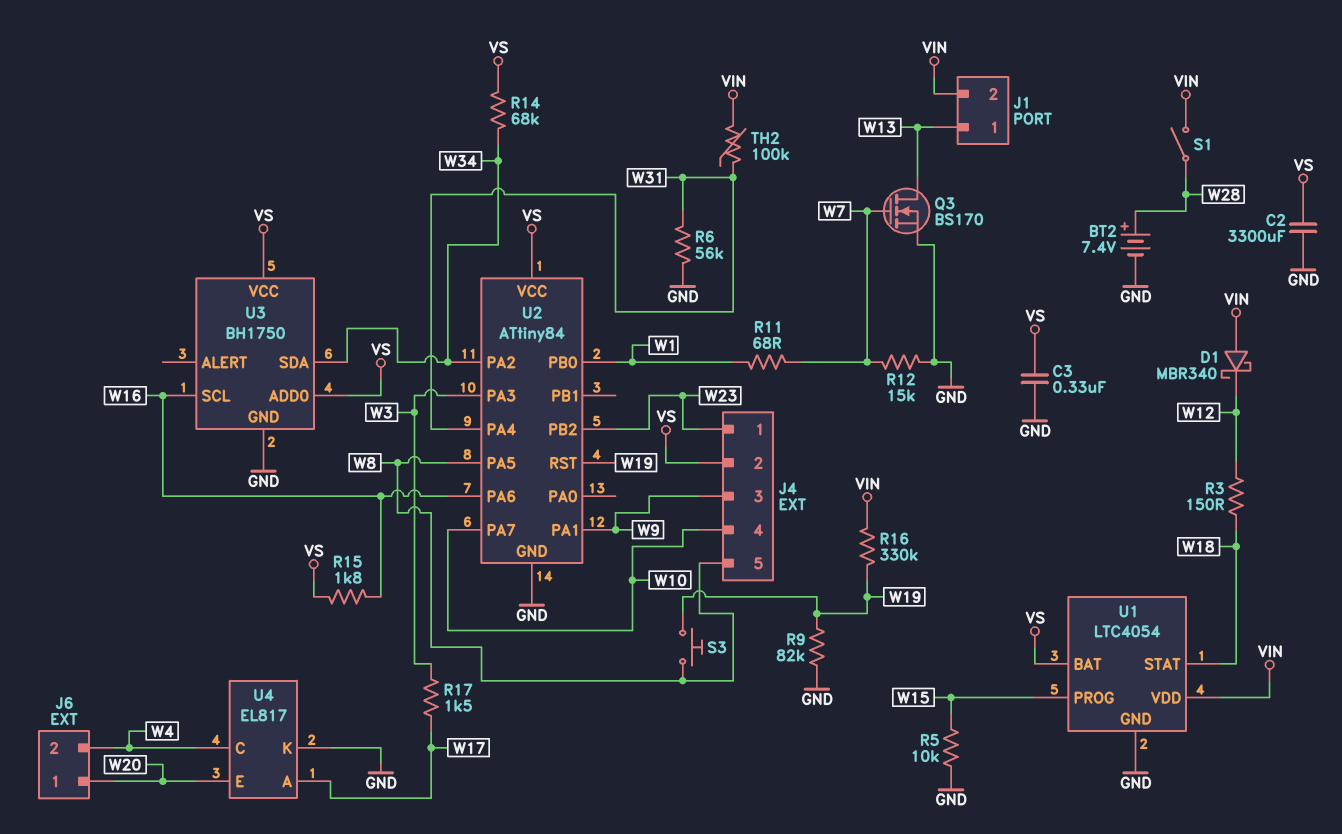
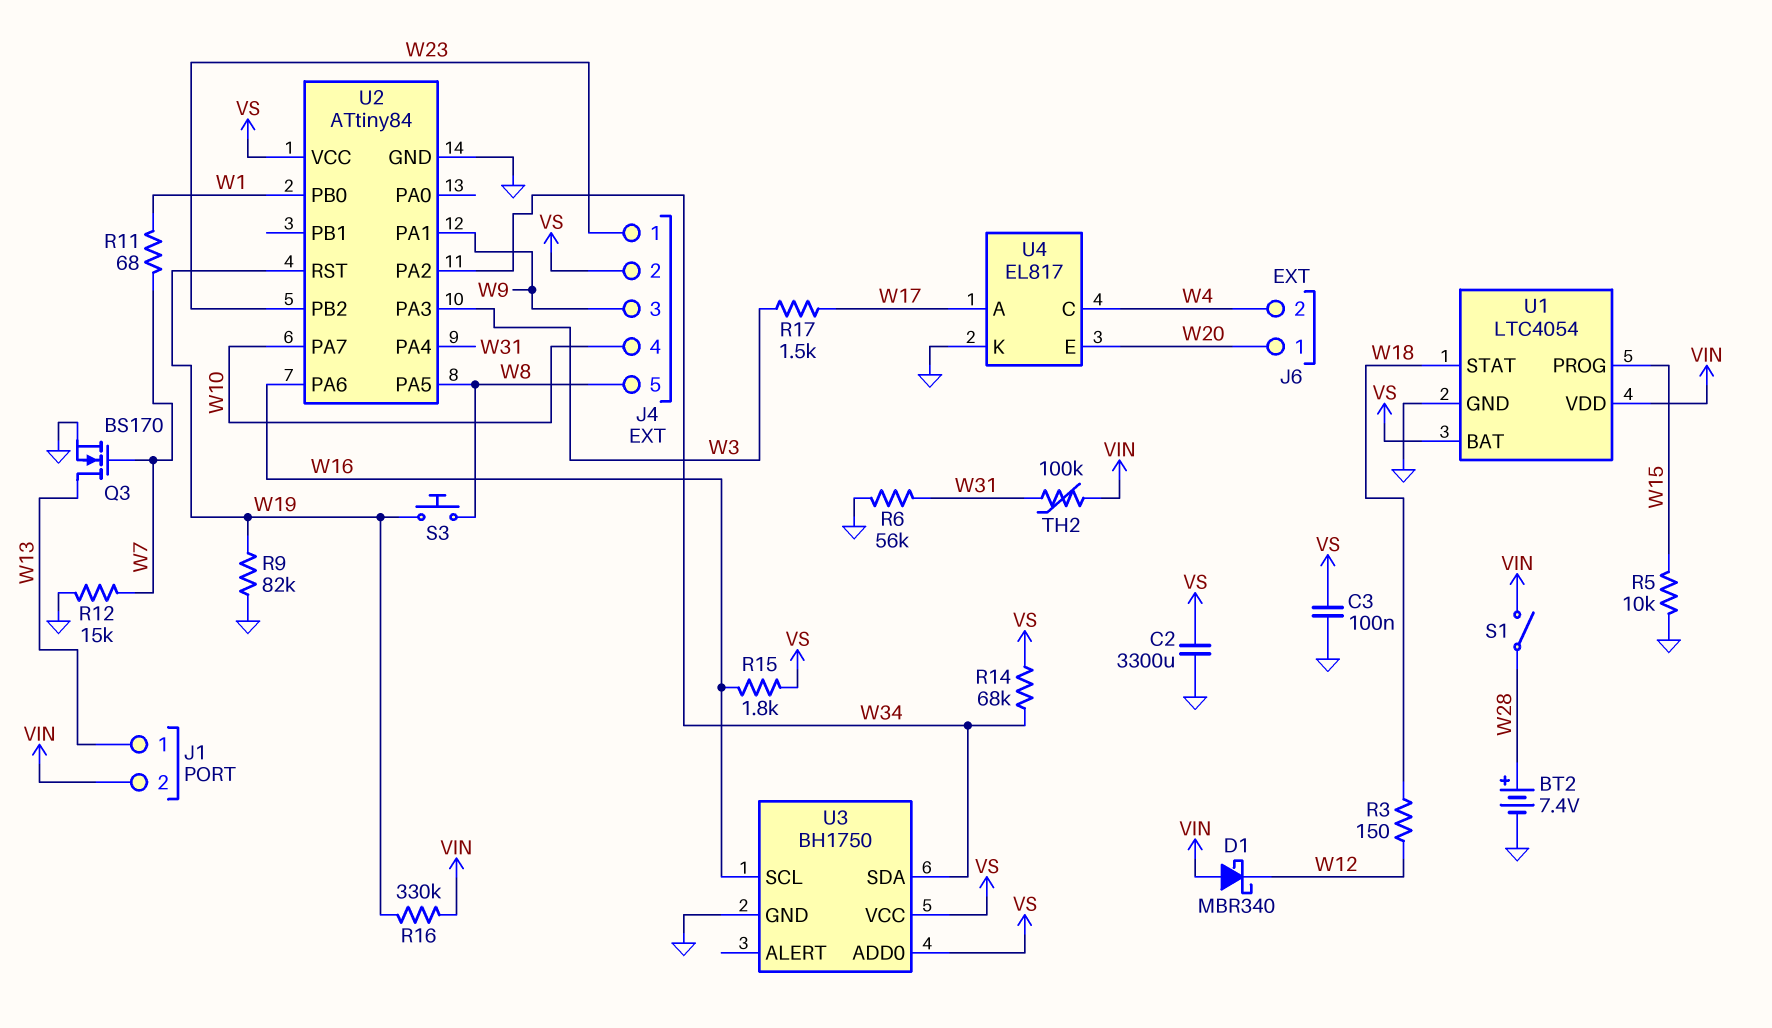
C3: 330nF (GND, VS) -> 100nF (GND, VS)

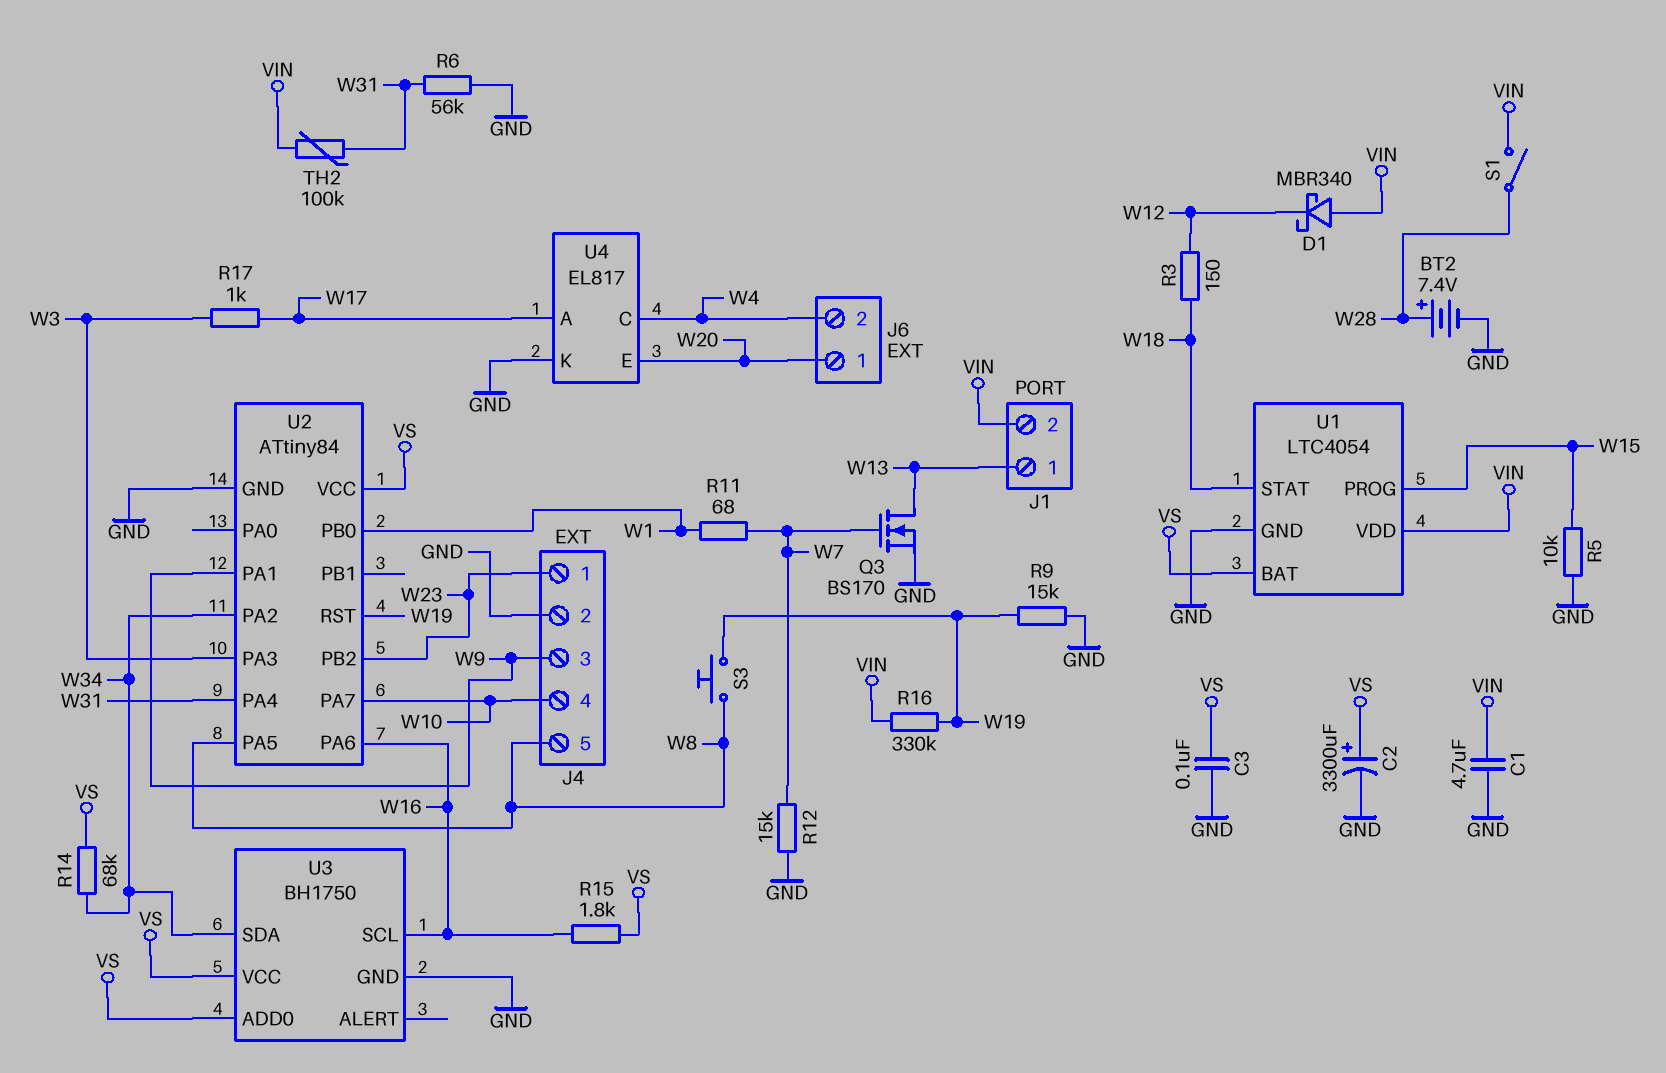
C1: none -> 4.7uF (GND, VIN)
C2: 3300uF (GND, VS) -> 3300uF (plus VS, minus GND)
J4 pin 2: VS -> GND
R9: 82k (GND, W19) -> 15k (GND, W19)
R17: 1.5k (W3, W17) -> 1k (W3, W17)

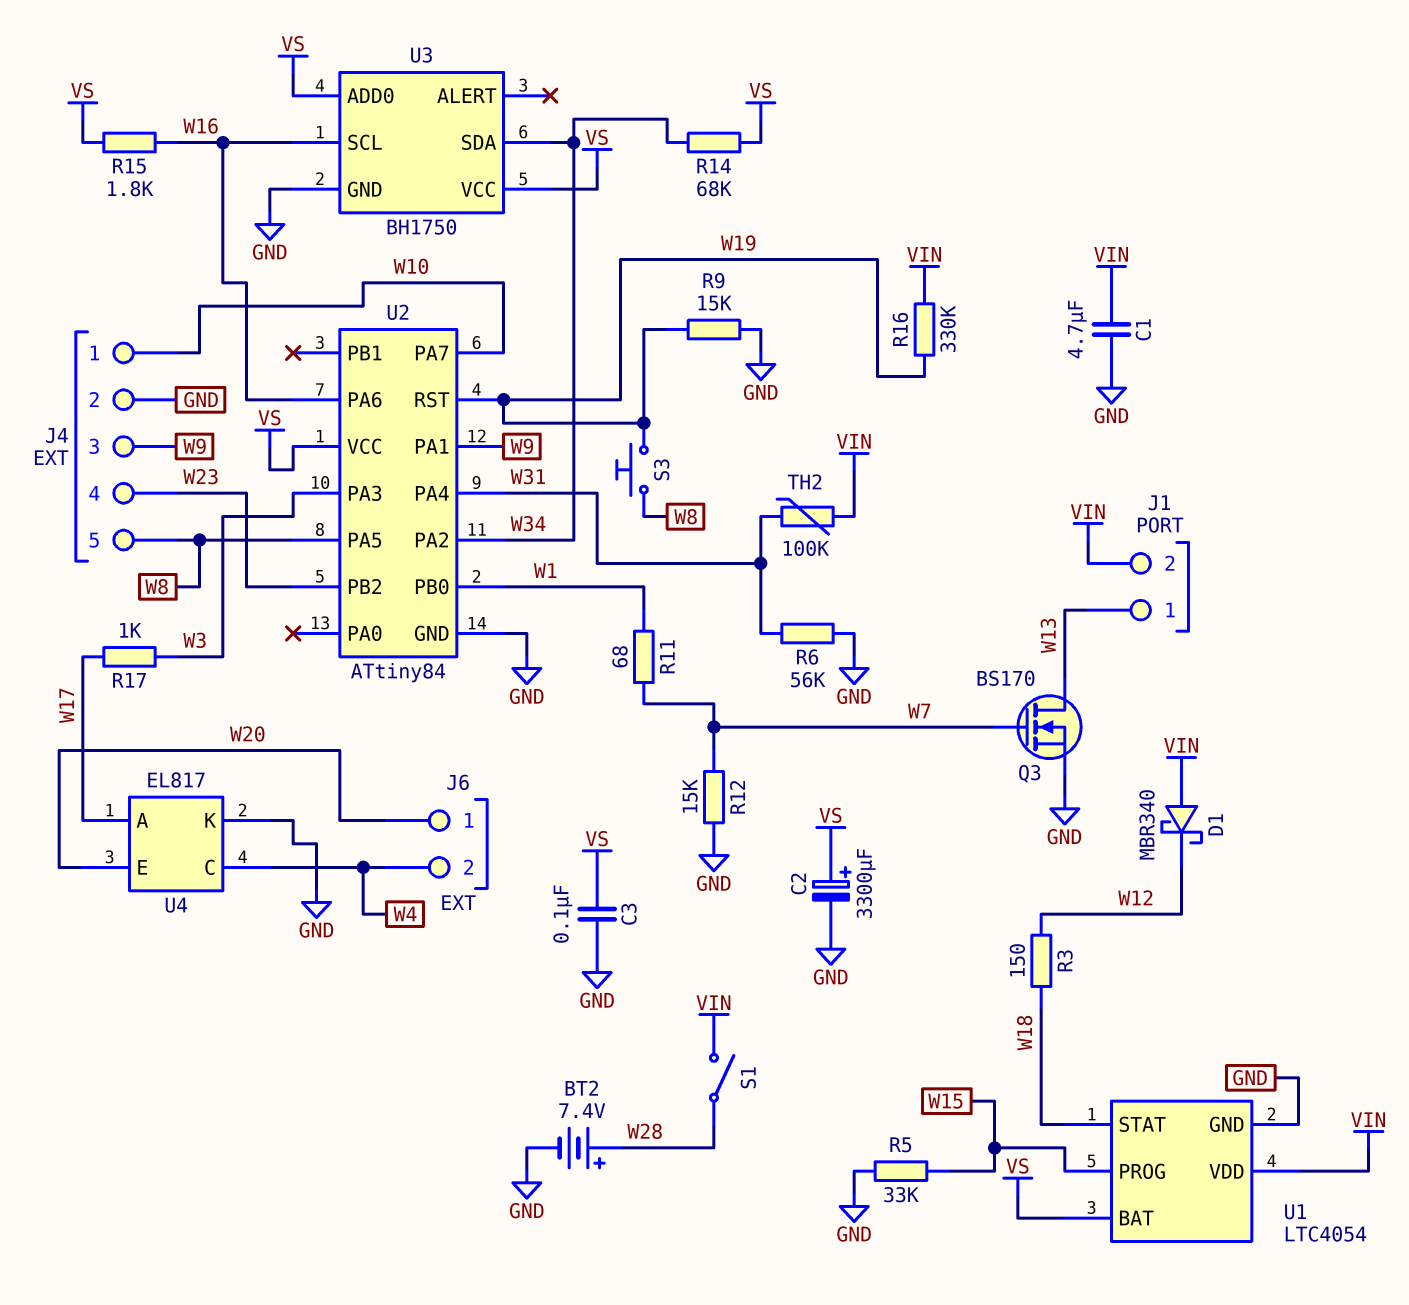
J4 pin 1: W23 -> W10
J4 pin 4: W10 -> W23
R5: 10k (GND, W15) -> 33k (GND, W15)

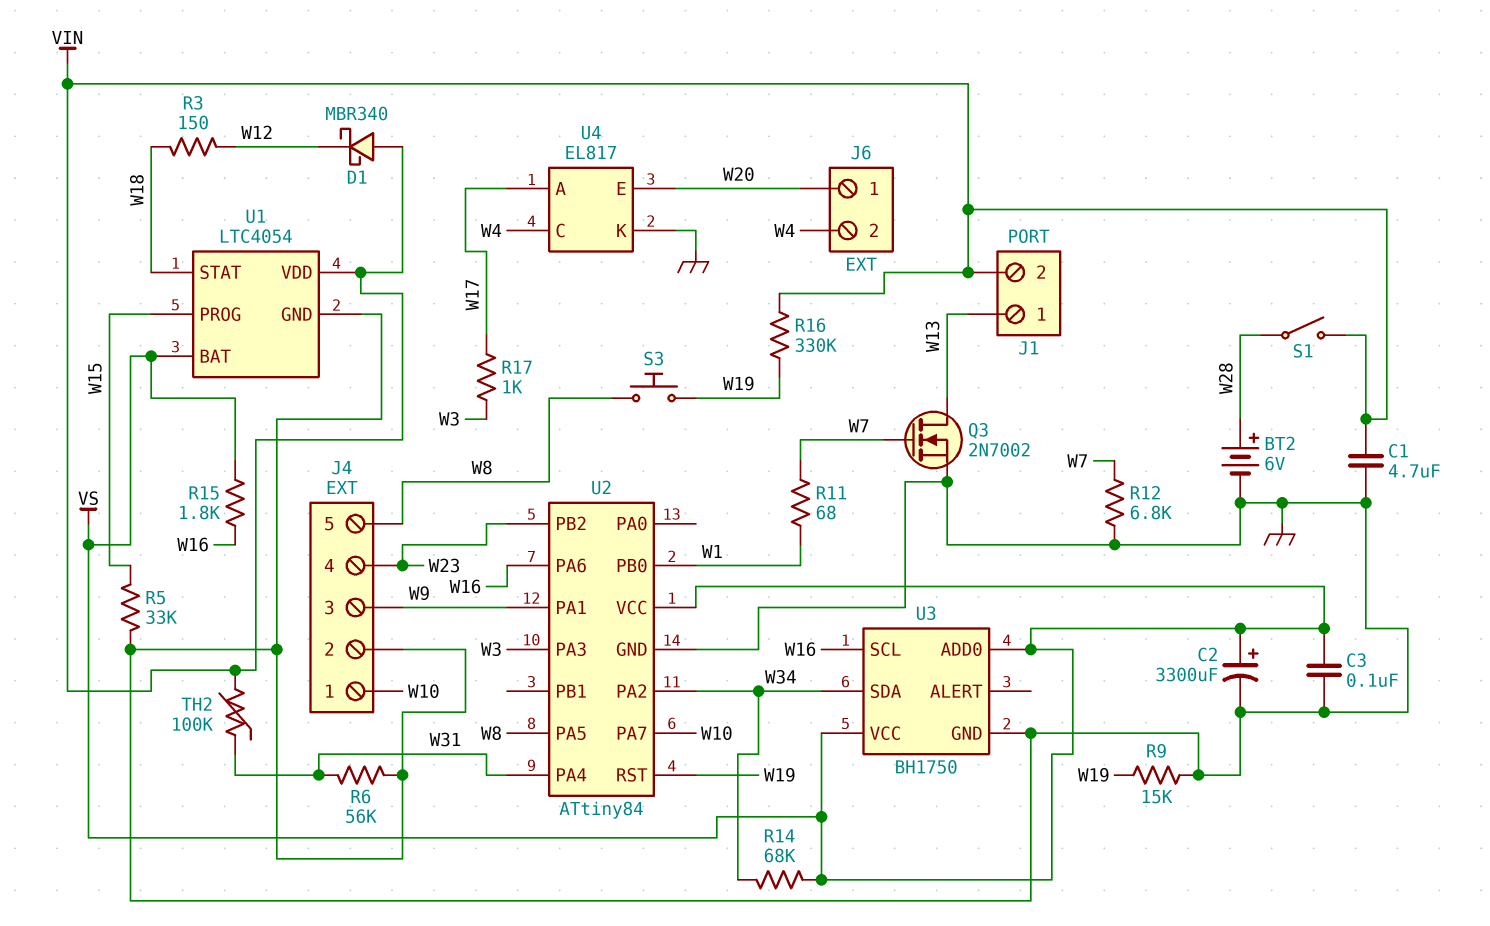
BT2: 7.4V (plus W28, minus GND) -> 6V (plus W28, minus GND)
Q3: NMOS BS170 (G W7, D W13, S GND) -> NMOS 2N7002 (G W7, D W13, S GND)
R12: 15k (GND, W7) -> 6.8k (GND, W7)

